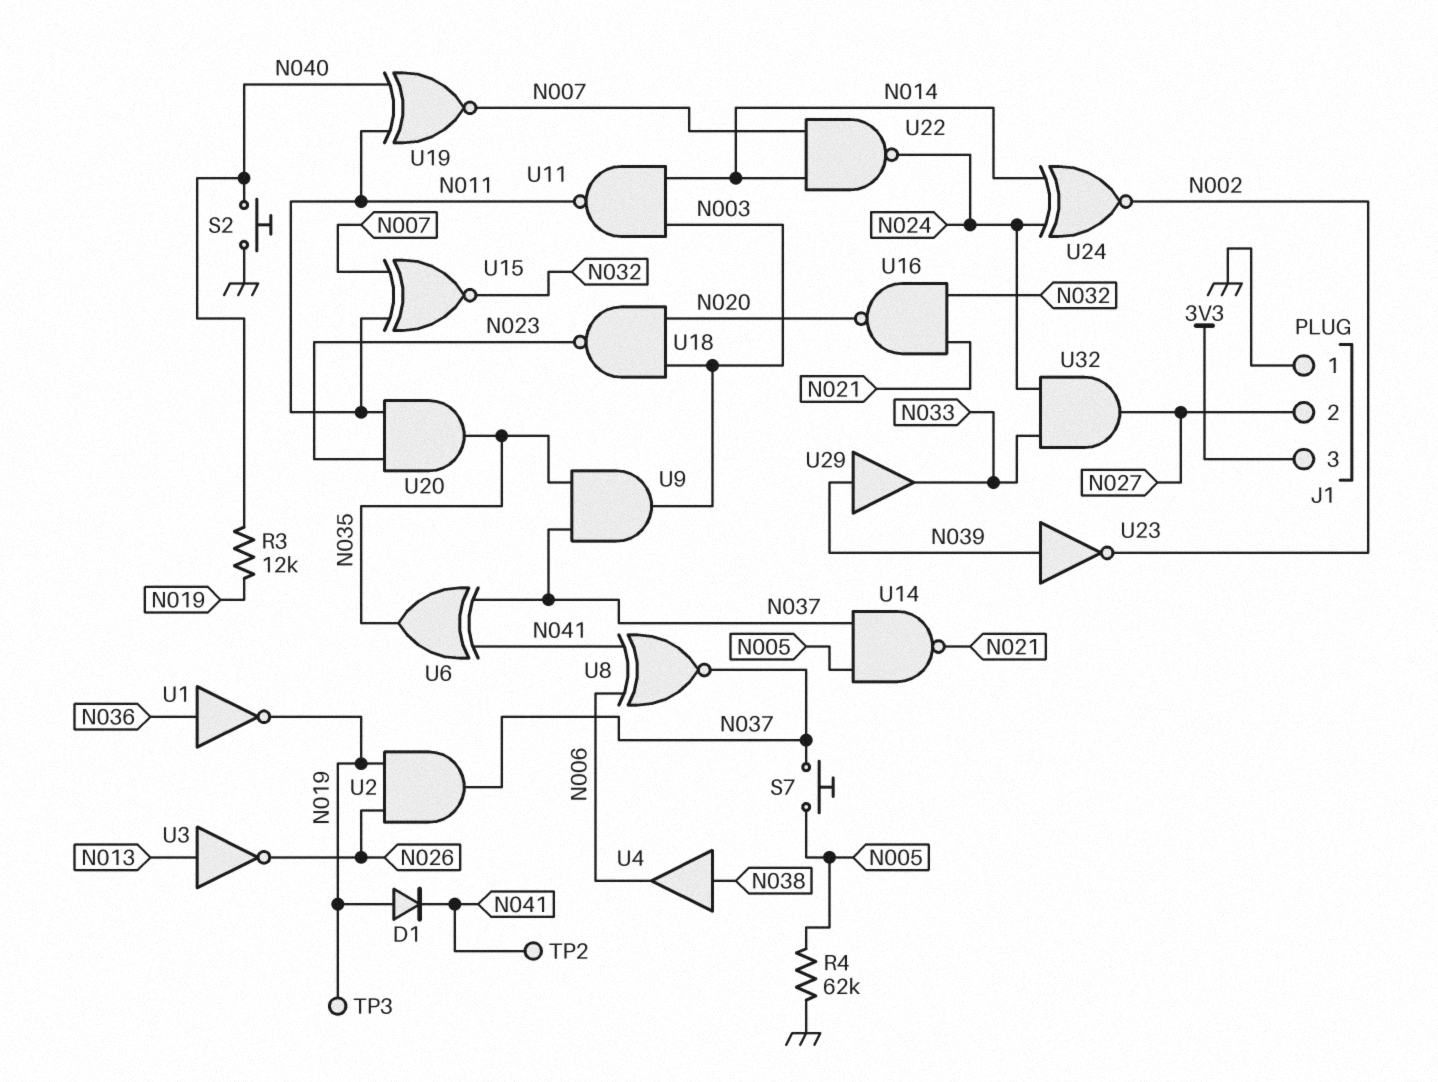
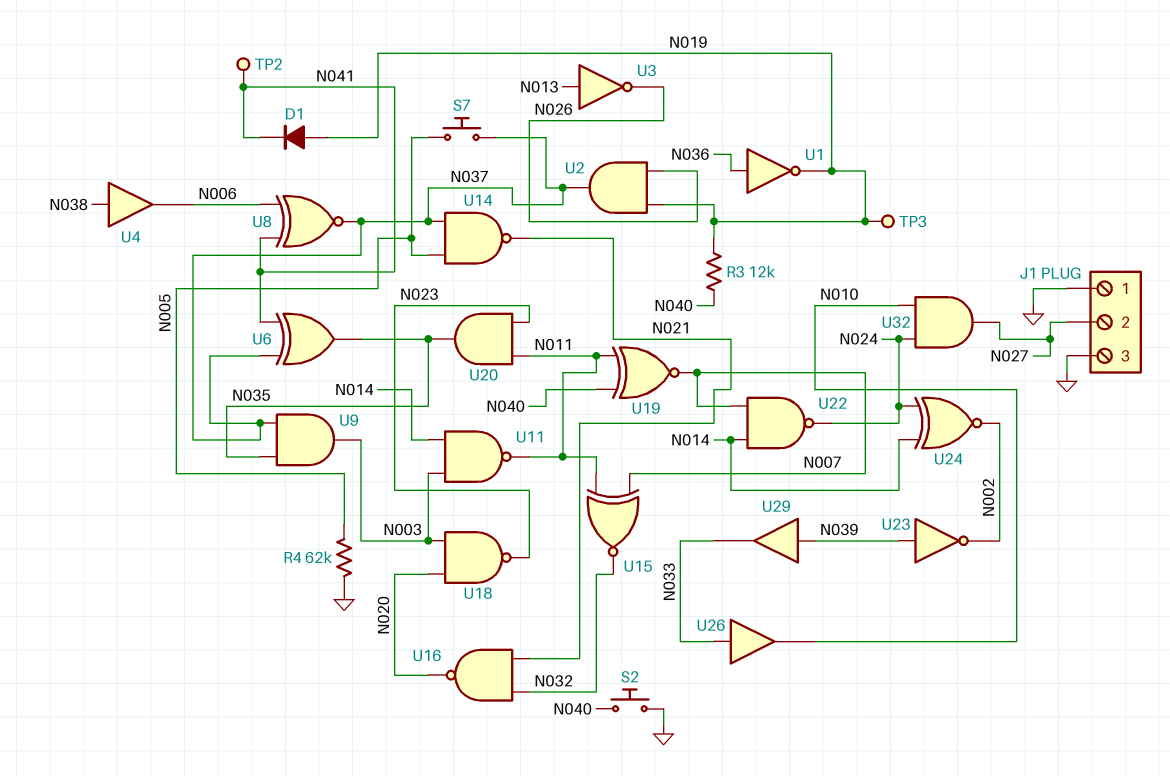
J1 pin 3: 3V3 -> GND
U26: none -> buffer (in N033, out N010)
U32: AND (in N024, in N033, out N027) -> AND (in N010, in N024, out N027)

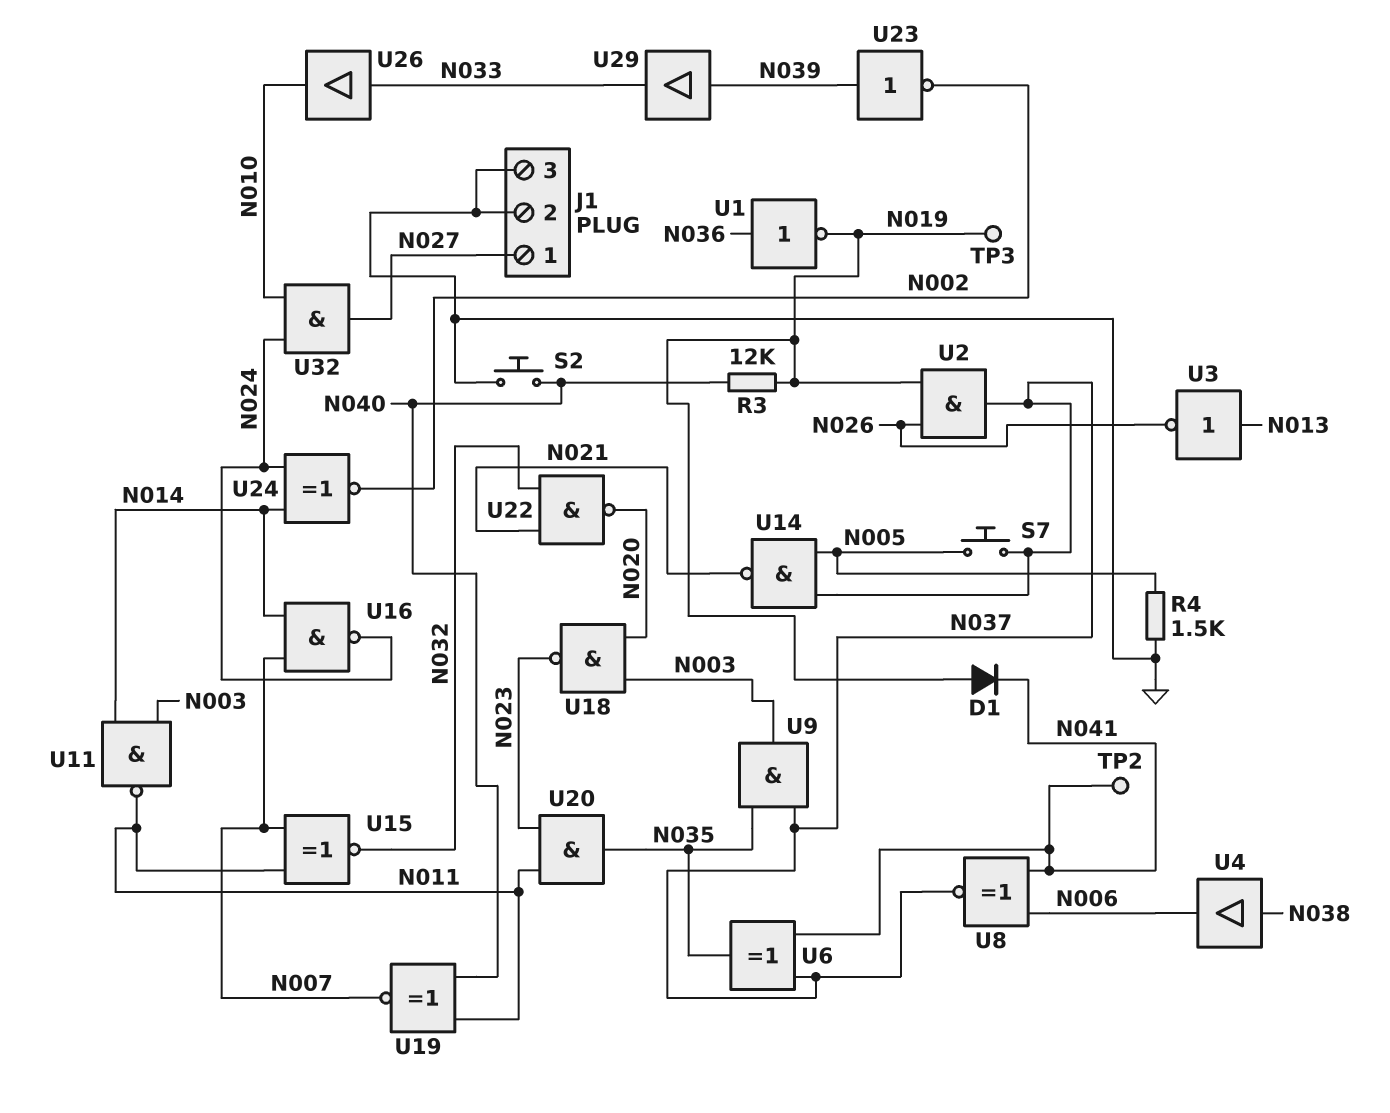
J1 pin 1: GND -> N027
J1 pin 2: N027 -> GND
R4: 62k (GND, N005) -> 1.5k (GND, N005)
U16: NAND (in N021, in N032, out N020) -> NAND (in N007, in N014, out N024)
U22: NAND (in N007, in N014, out N024) -> NAND (in N021, in N032, out N020)

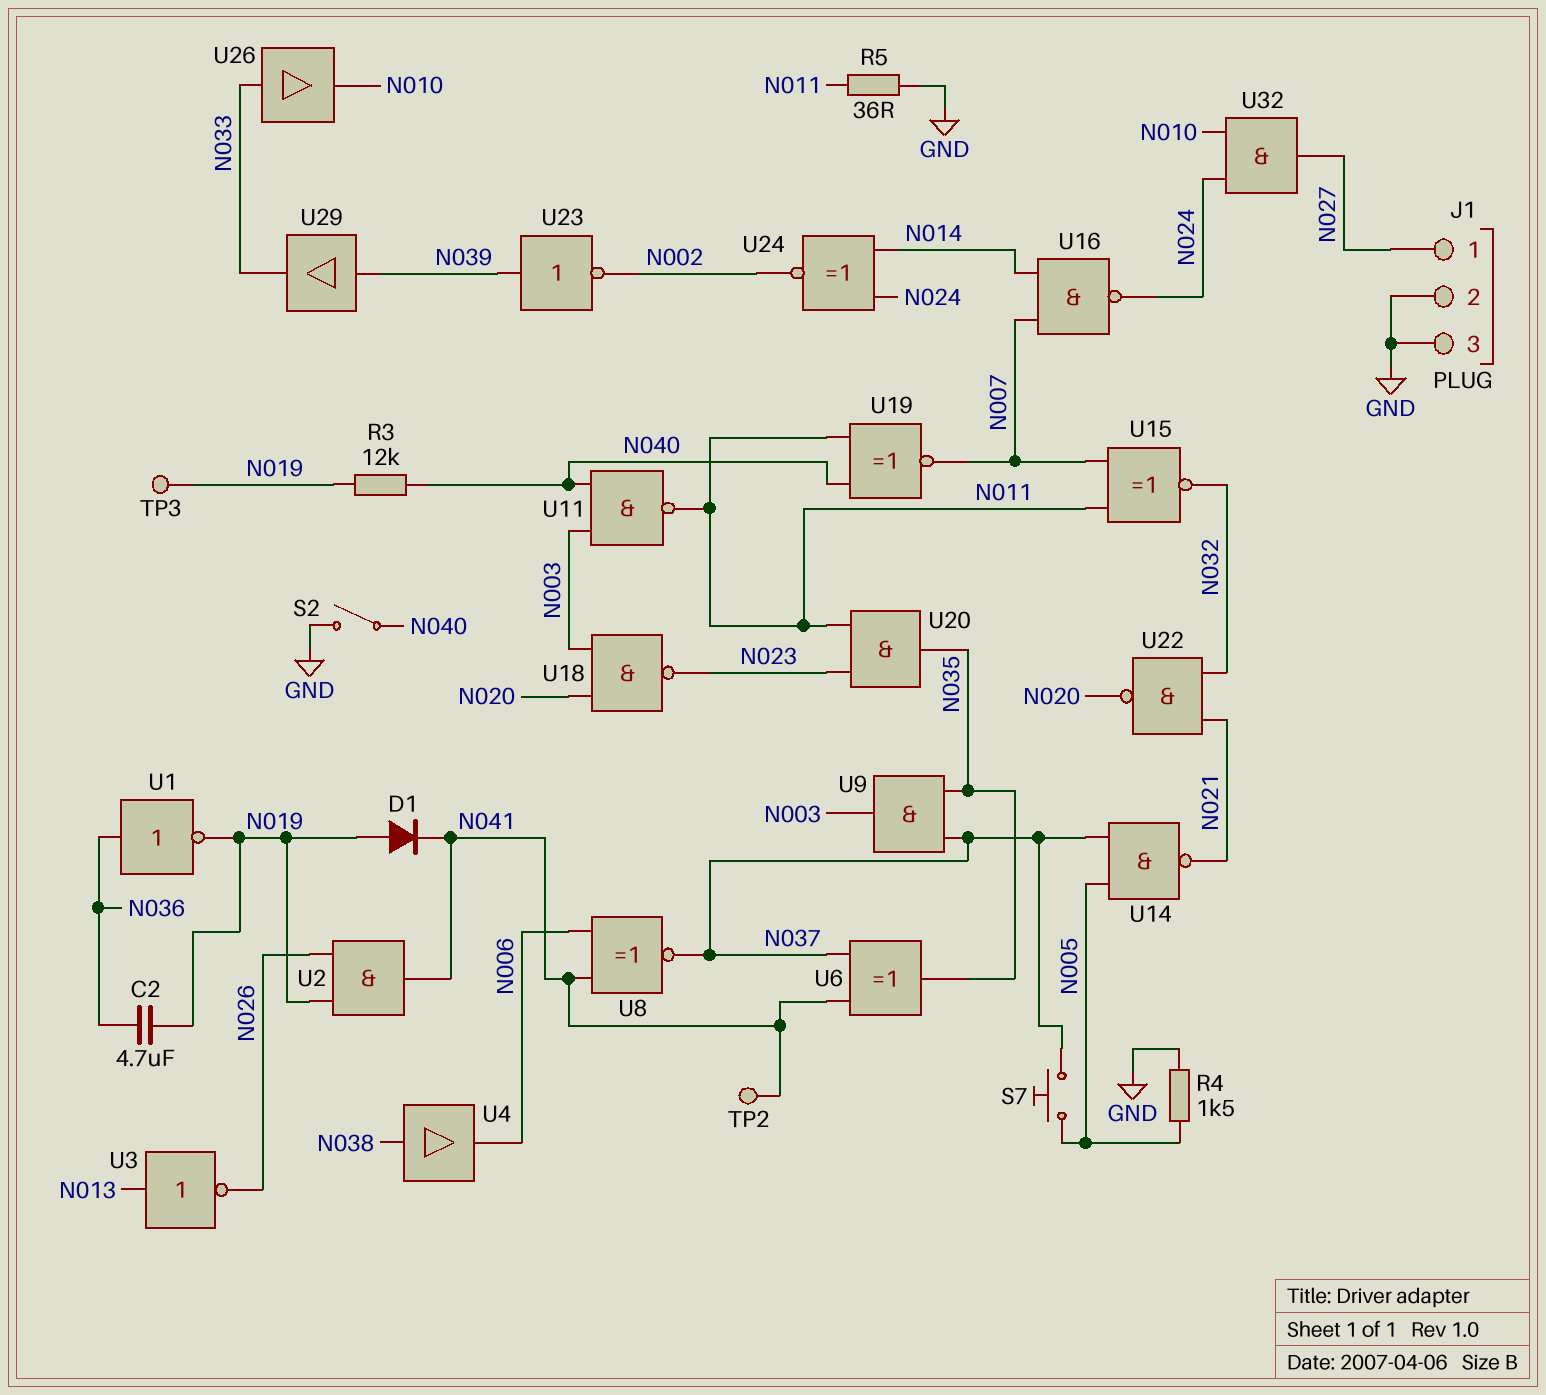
C2: none -> 4.7uF (N019, N036)
R5: none -> 36 (GND, N011)
S2: button (GND, N040) -> switch (GND, N040)
U2: AND (in N019, in N026, out N037) -> AND (in N019, in N026, out N041)
U11: NAND (in N003, in N014, out N011) -> NAND (in N003, in N040, out N011)

